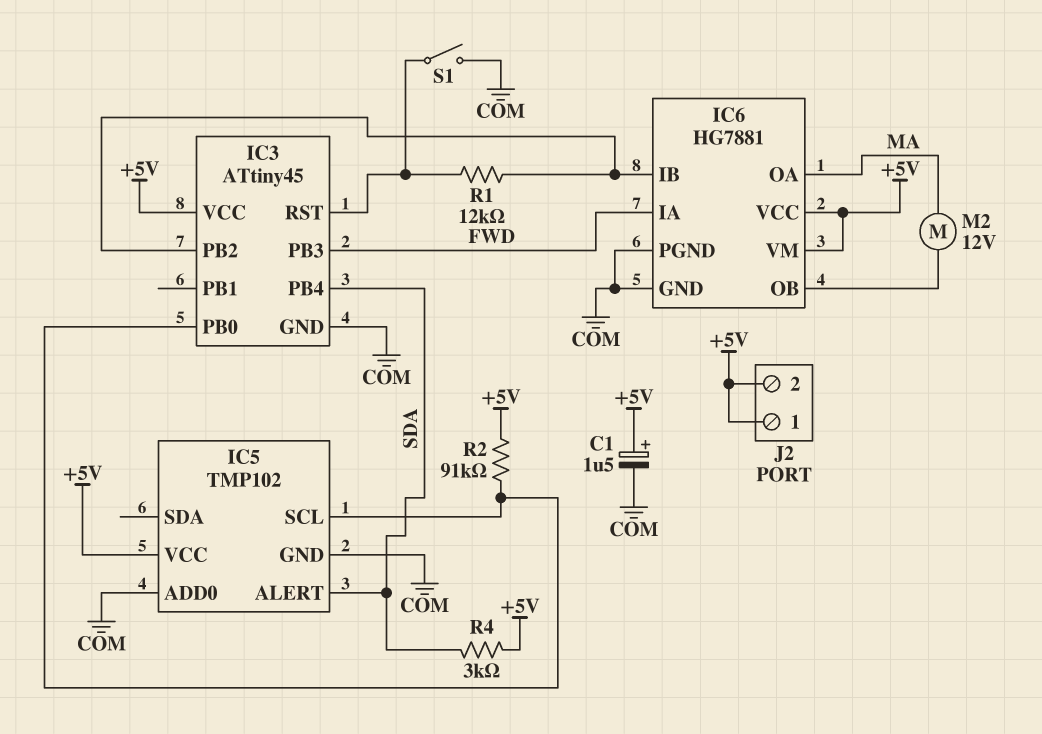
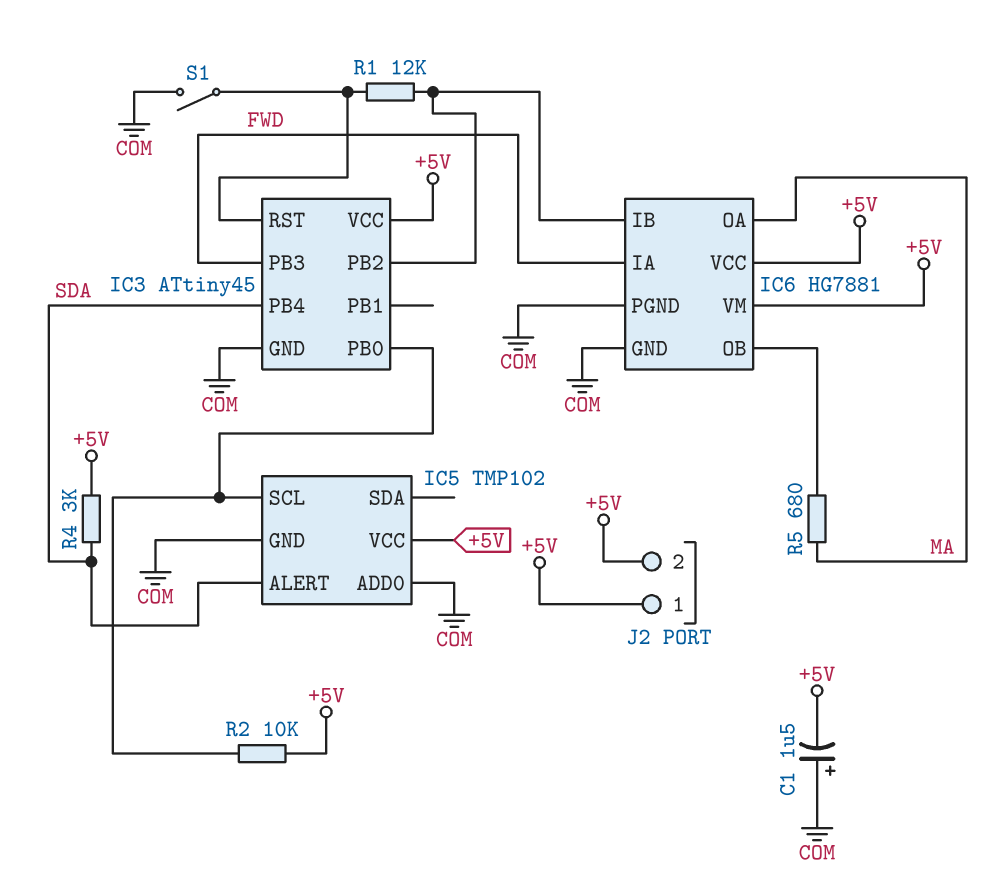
C1: 1.5uF (plus +5V, minus COM) -> 1.5uF (plus COM, minus +5V)
M2: motor 12V (IC6/OB, MA) -> none
R2: 91k (+5V, IC3/PB0) -> 10k (+5V, IC3/PB0)
R5: none -> 680 (IC6/OB, MA)

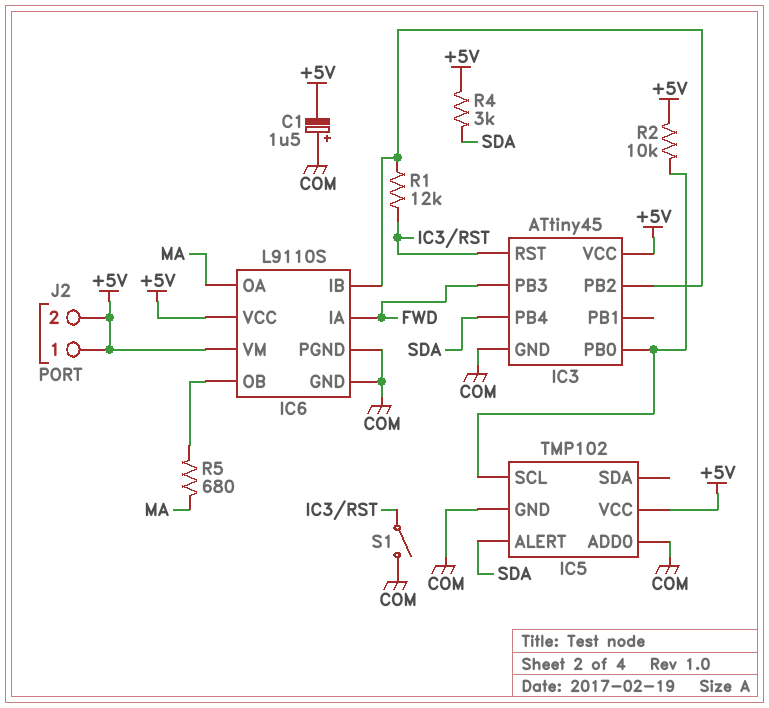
IC6: HG7881 -> L9110S

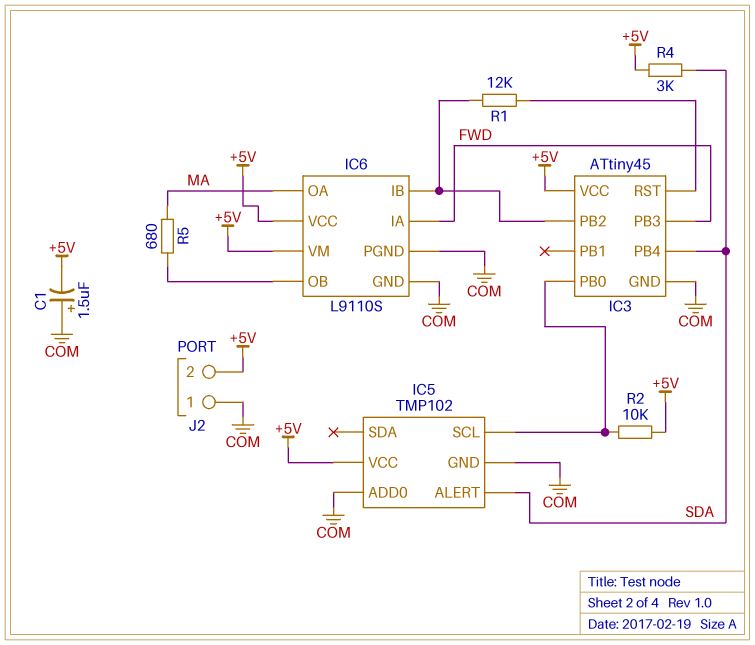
J2 pin 1: +5V -> COM
S1: switch (COM, IC3/RST) -> none

